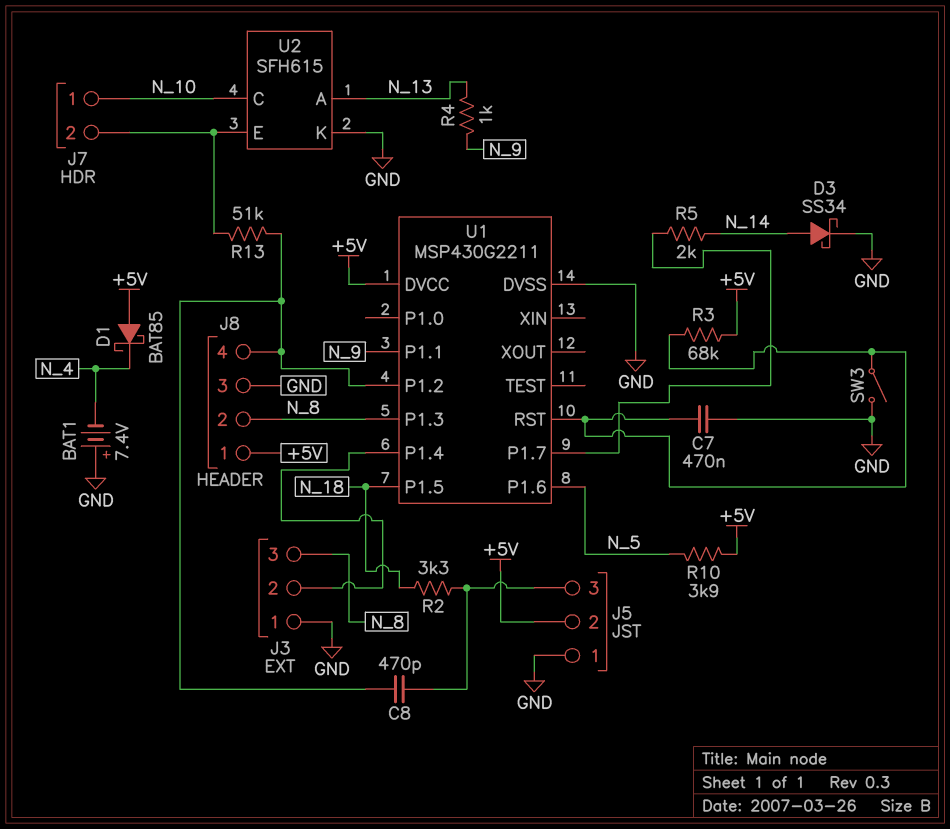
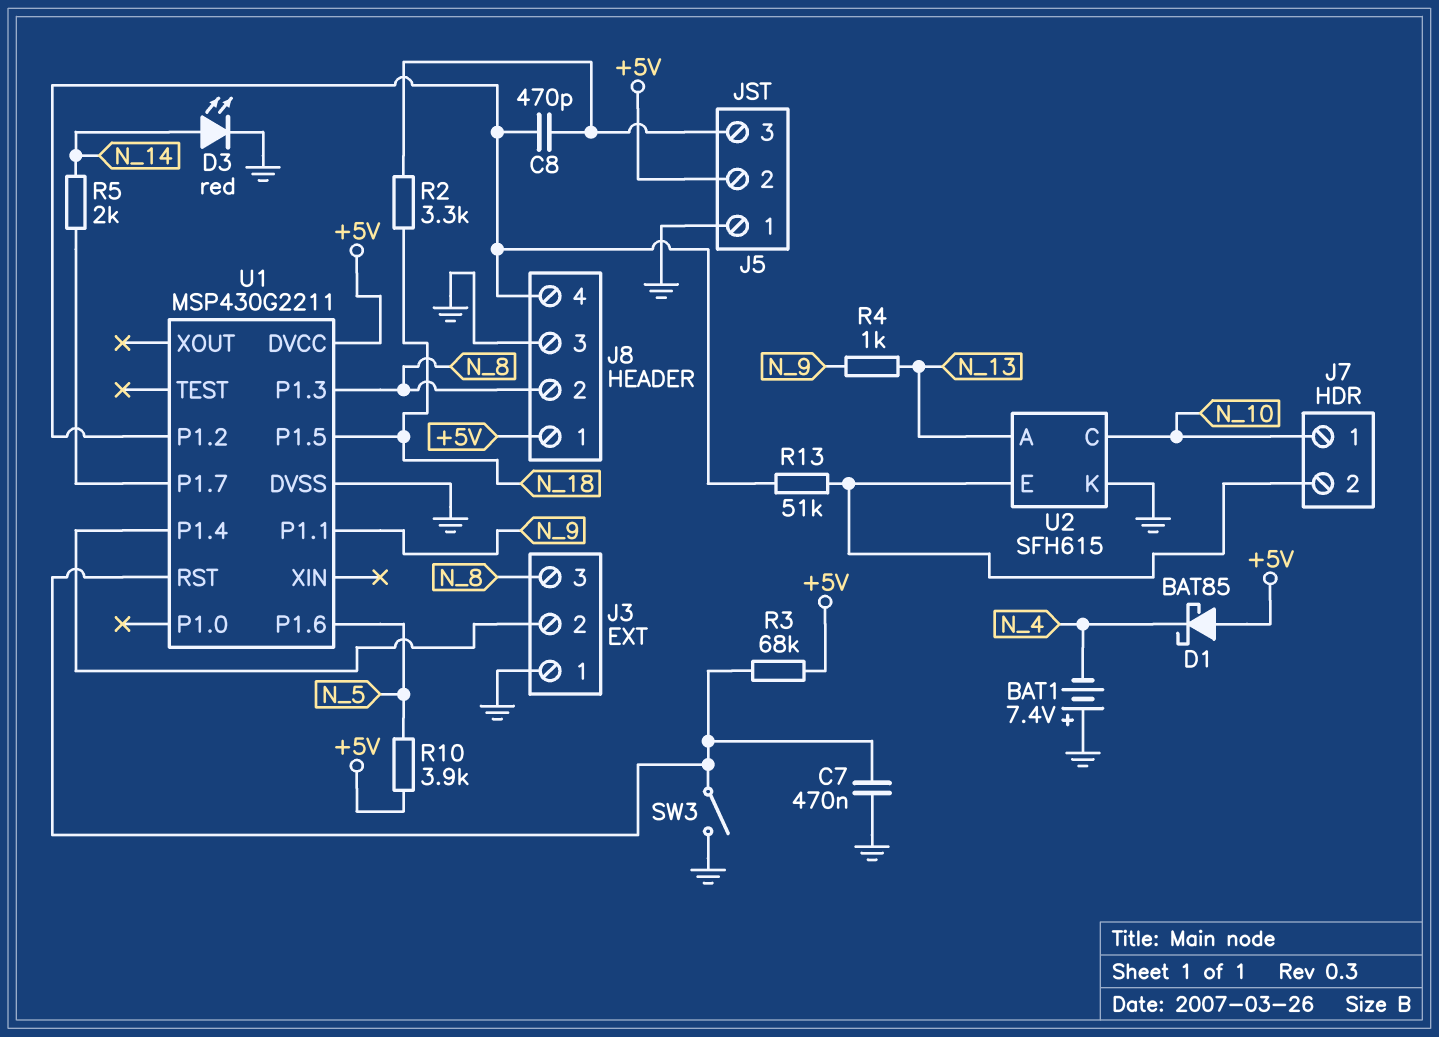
D3: schottky SS34 (A N_14, K GND) -> LED red (A N_14, K GND)

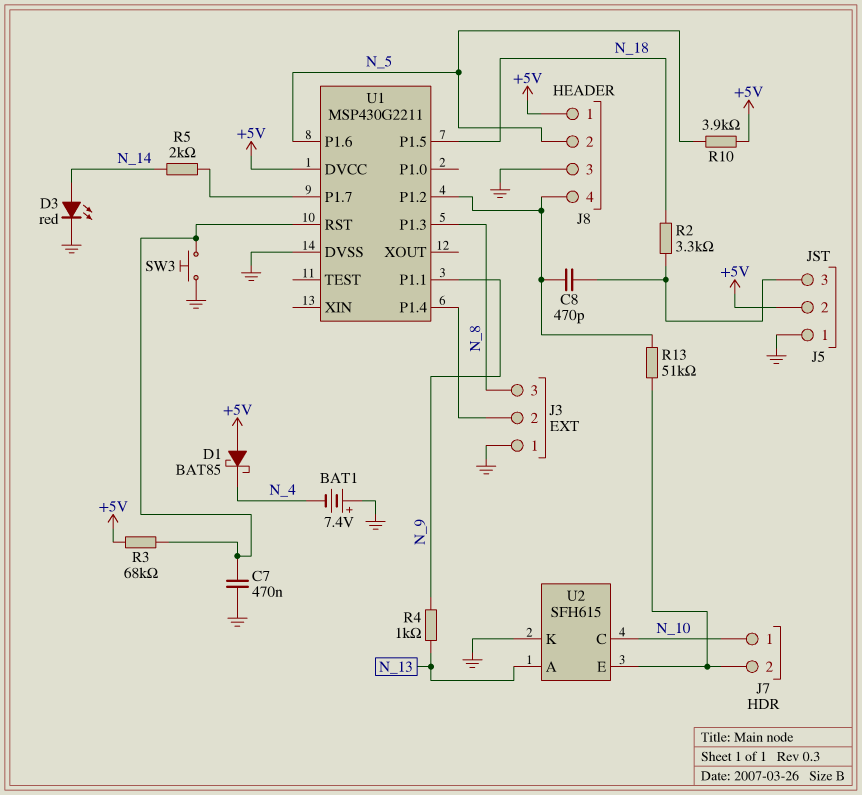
J8 pin 2: N_8 -> N_5
SW3: switch (GND, U1/RST) -> button (GND, U1/RST)

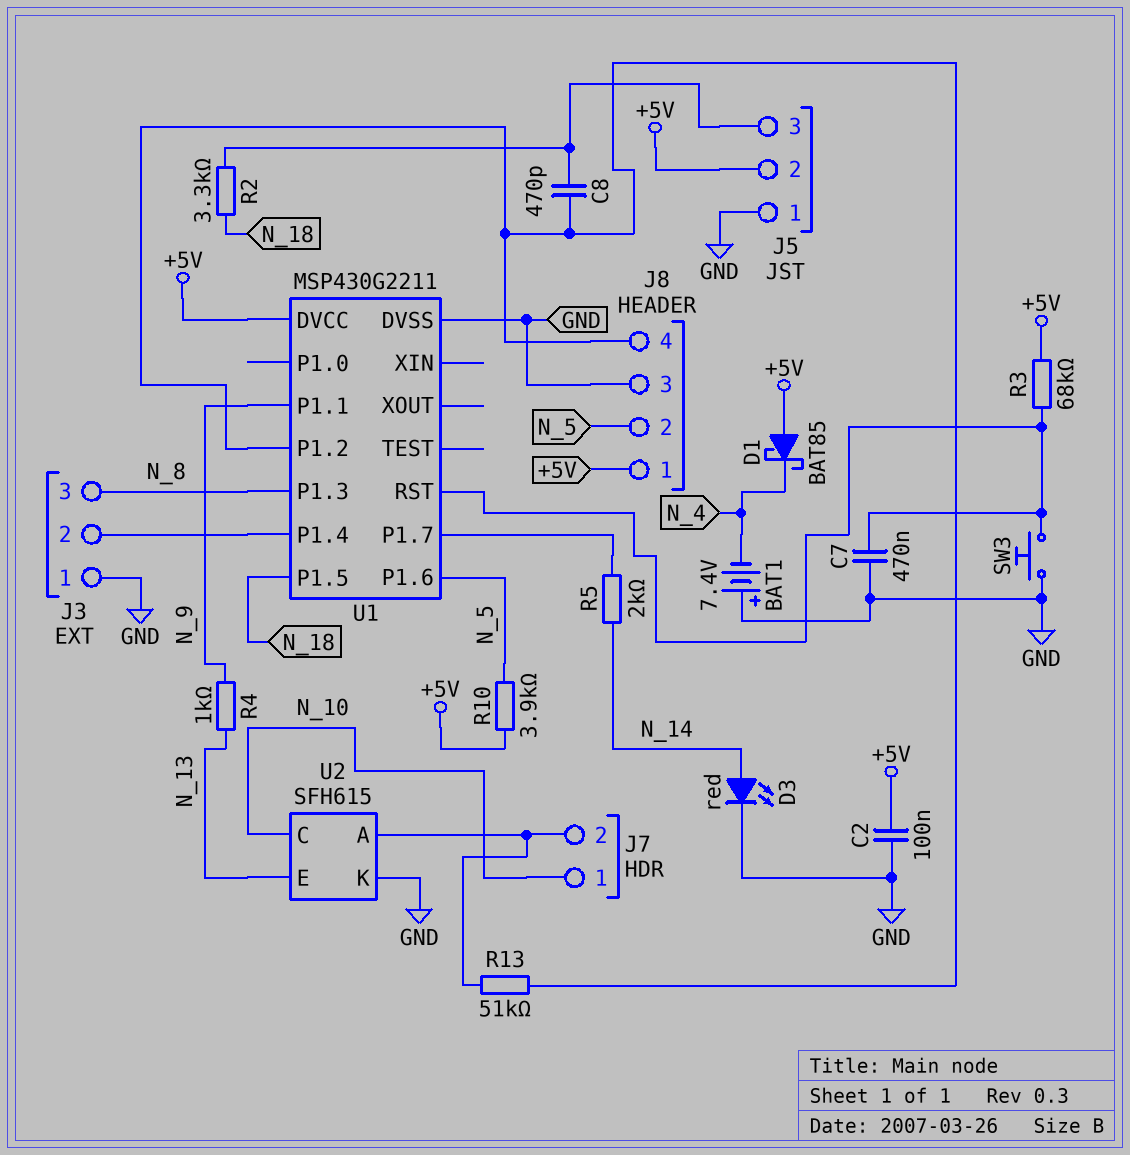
C2: none -> 100nF (+5V, GND)
U2 pin A: N_13 -> J7/2
U2 pin E: J7/2 -> N_13

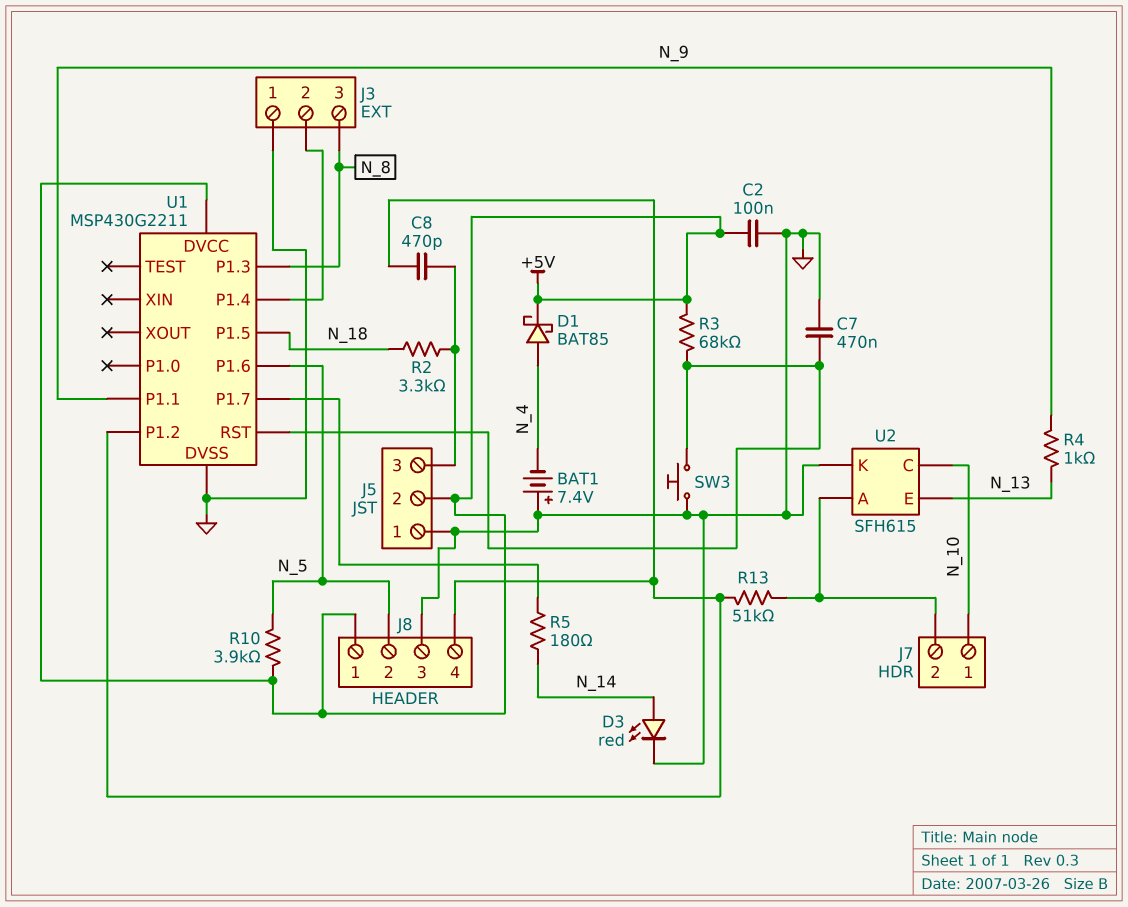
D1: schottky BAT85 (A +5V, K N_4) -> schottky BAT85 (A N_4, K +5V)
R5: 2k (N_14, U1/P1.7) -> 180 (N_14, U1/P1.7)

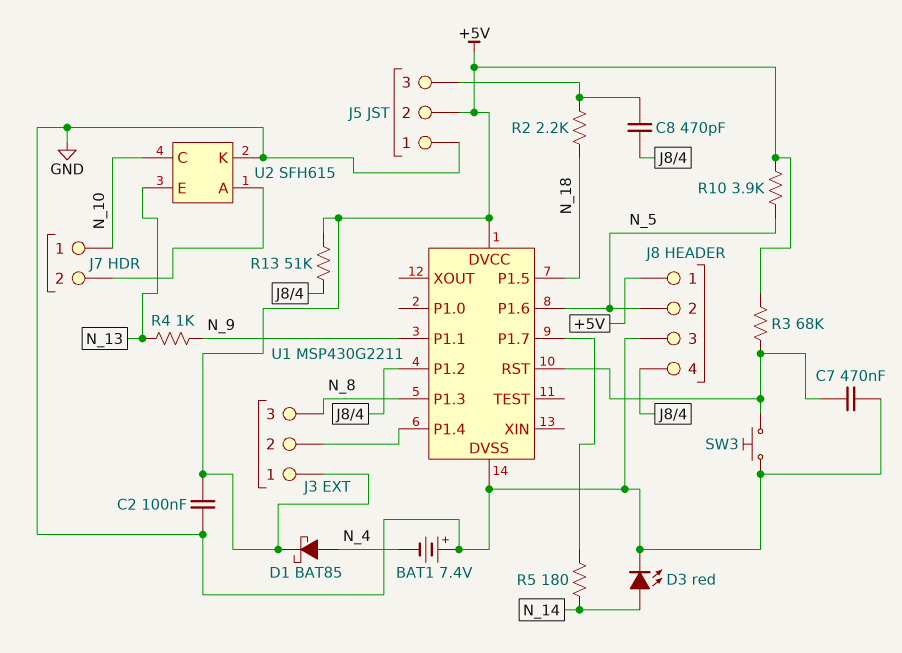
J3 pin 1: GND -> +5V
R2: 3.3k (J5/3, N_18) -> 2.2k (J5/3, N_18)
R13: 51k (J7/2, J8/4) -> 51k (+5V, J8/4)

